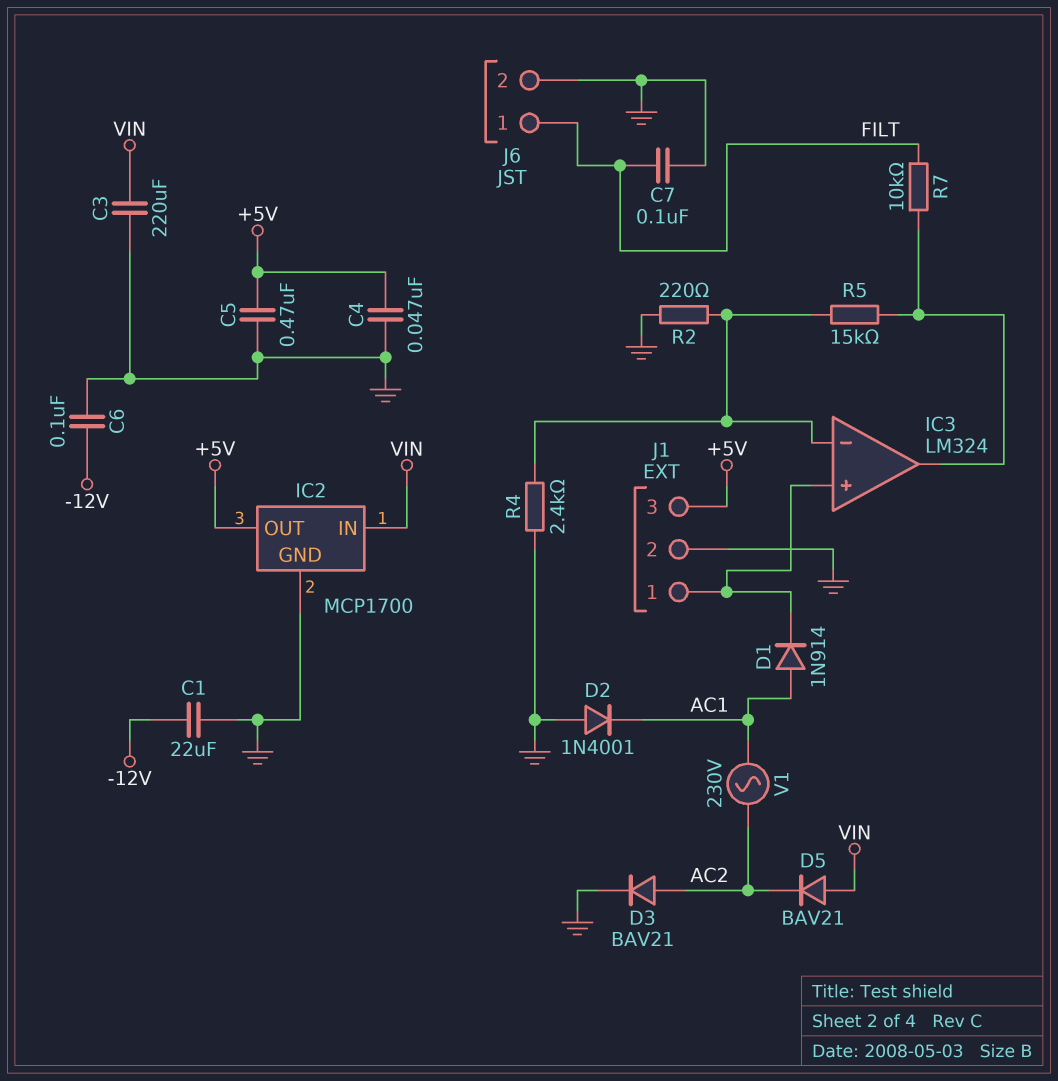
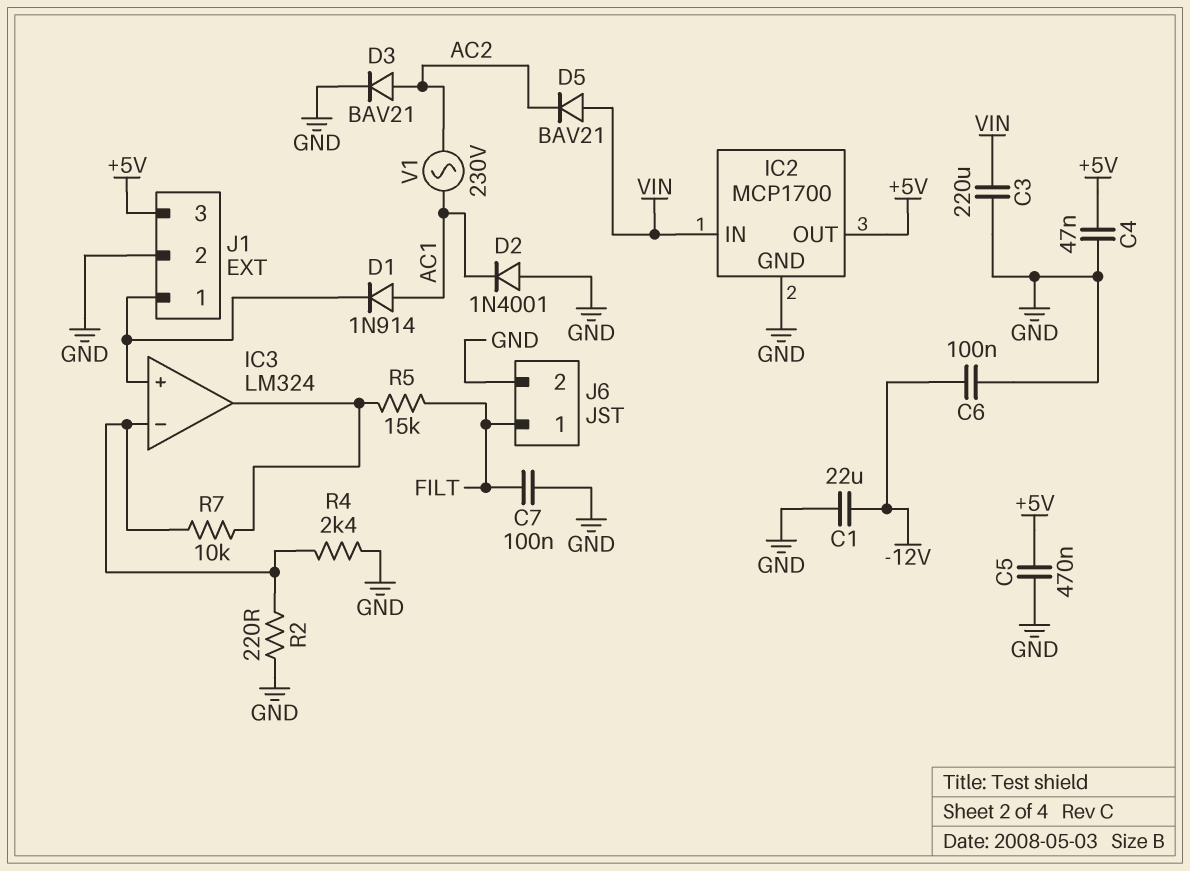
R5: 15k (IC3/in-, IC3/out) -> 15k (FILT, IC3/out)
R7: 10k (FILT, IC3/out) -> 10k (IC3/in-, IC3/out)

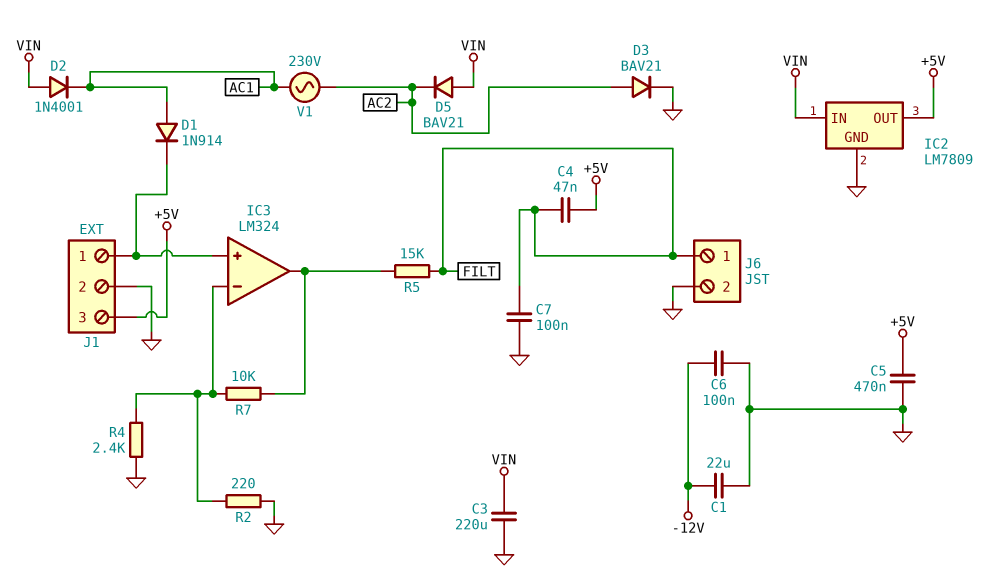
C4: 47nF (+5V, GND) -> 47nF (+5V, FILT)
D2: diode 1N4001 (A GND, K AC1) -> diode 1N4001 (A VIN, K AC1)
IC2: MCP1700 -> LM7809

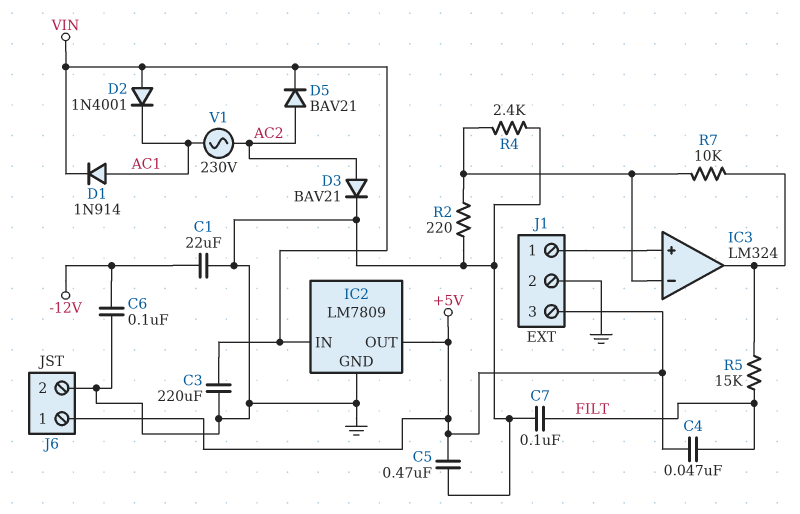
D1: diode 1N914 (A AC1, K IC3/in+) -> diode 1N914 (A AC1, K VIN)
D5: diode BAV21 (A VIN, K AC2) -> diode BAV21 (A AC2, K VIN)
J6 pin 1: FILT -> +5V

